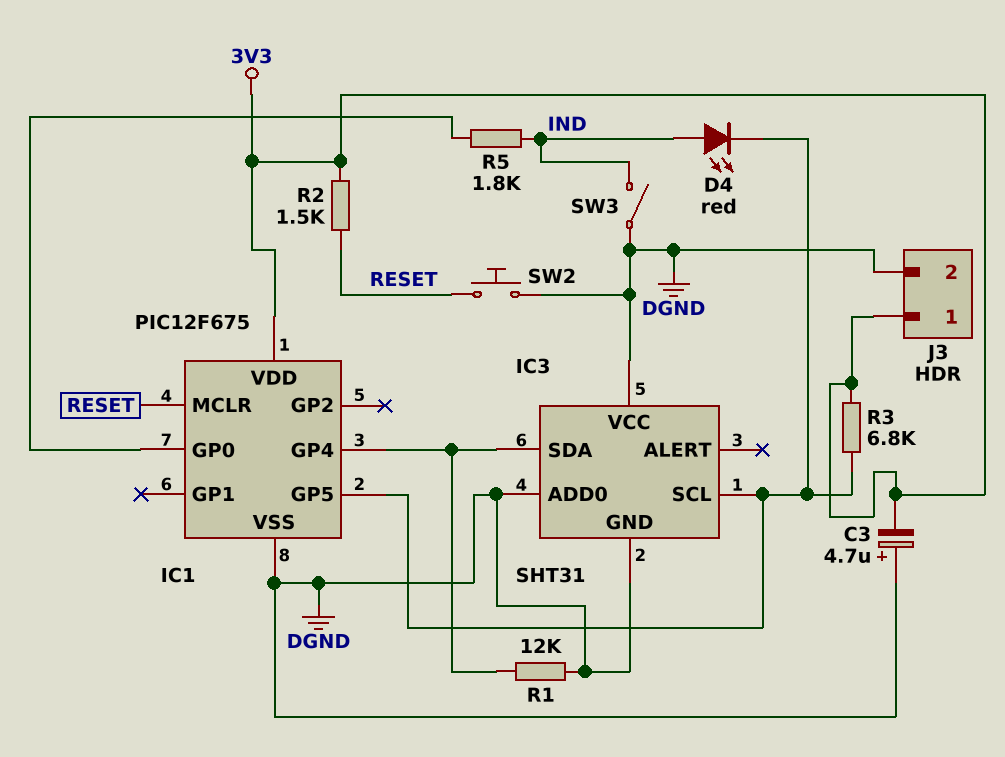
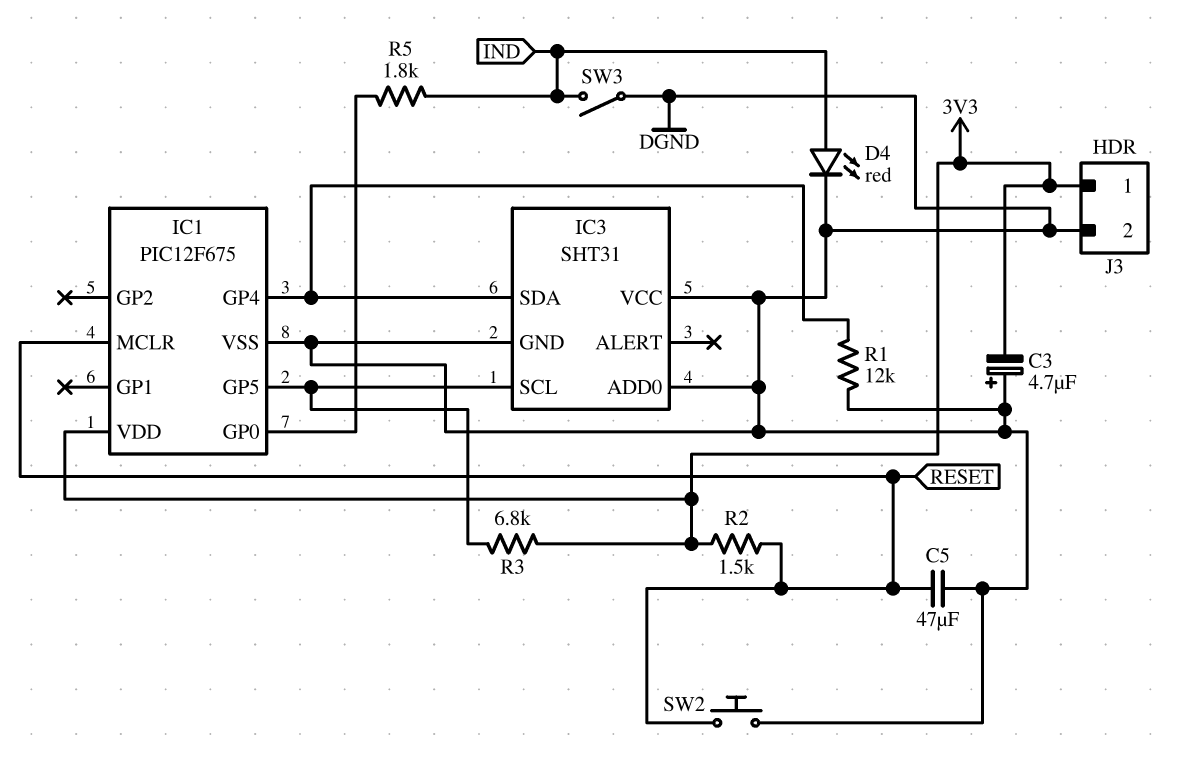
C5: none -> 47uF (DGND, RESET)
D4: LED red (A IND, K IC1/GP5) -> LED red (A IND, K DGND)

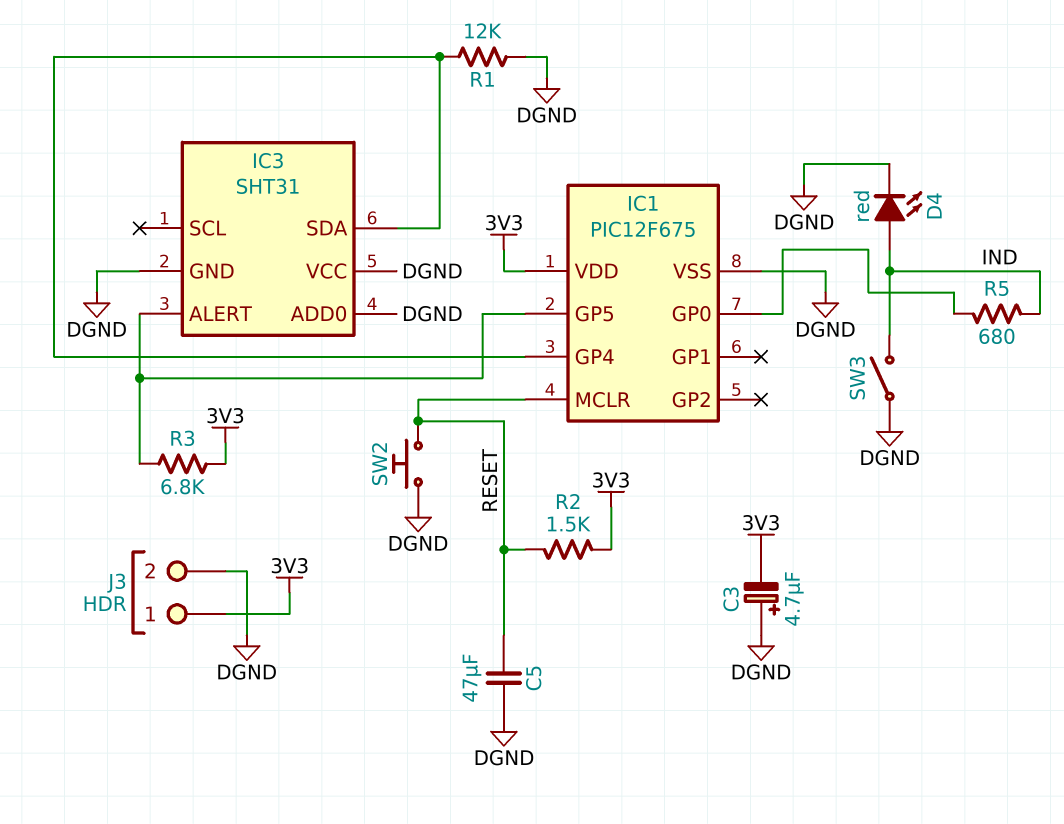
IC3 pin ALERT: none -> IC1/GP5
IC3 pin SCL: IC1/GP5 -> none
R5: 1.8k (IC1/GP0, IND) -> 680 (IC1/GP0, IND)

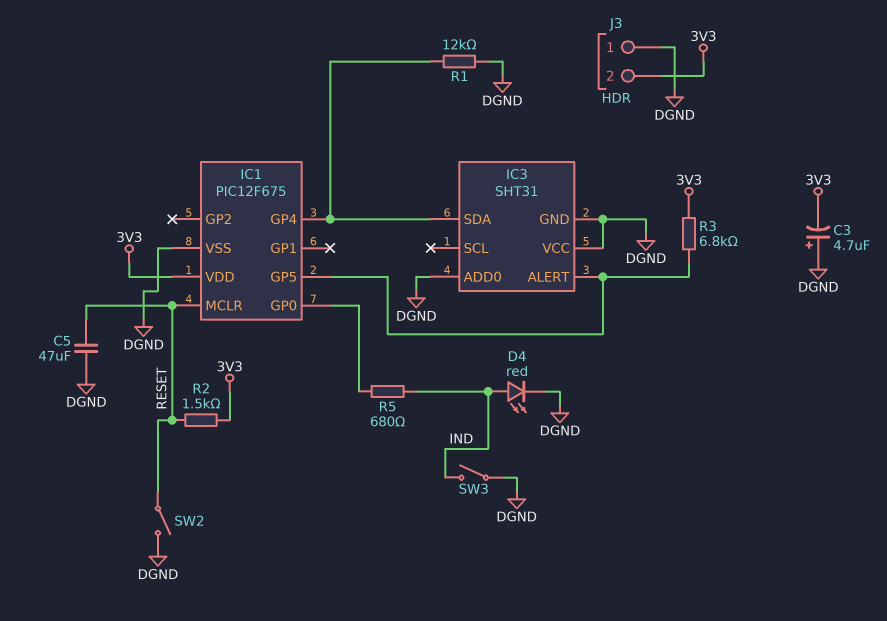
J3 pin 1: 3V3 -> DGND
J3 pin 2: DGND -> 3V3
SW2: button (DGND, RESET) -> switch (DGND, RESET)

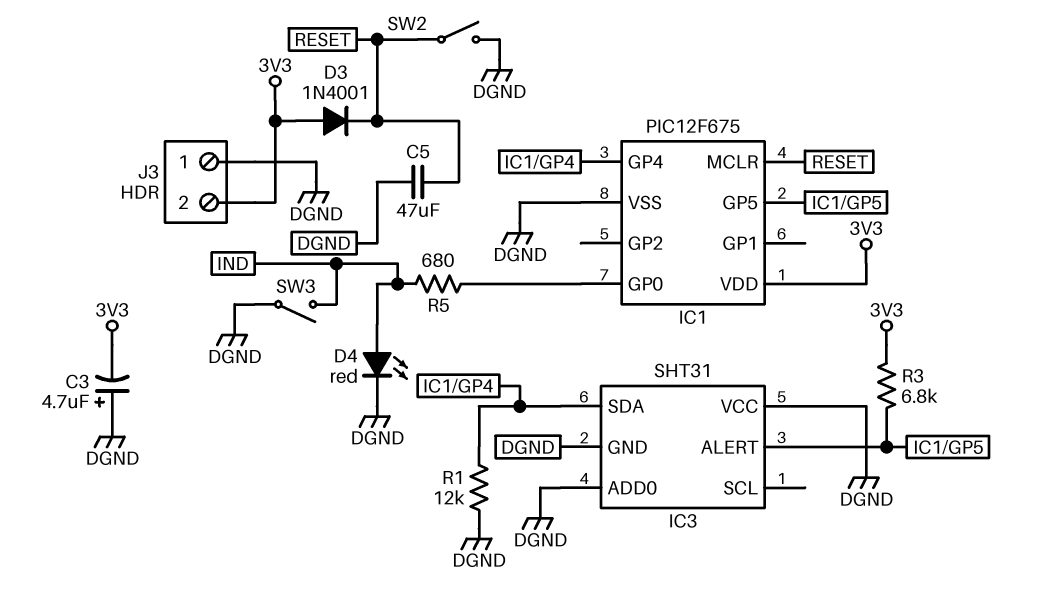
D3: none -> diode 1N4001 (A 3V3, K RESET)
R2: 1.5k (3V3, RESET) -> none

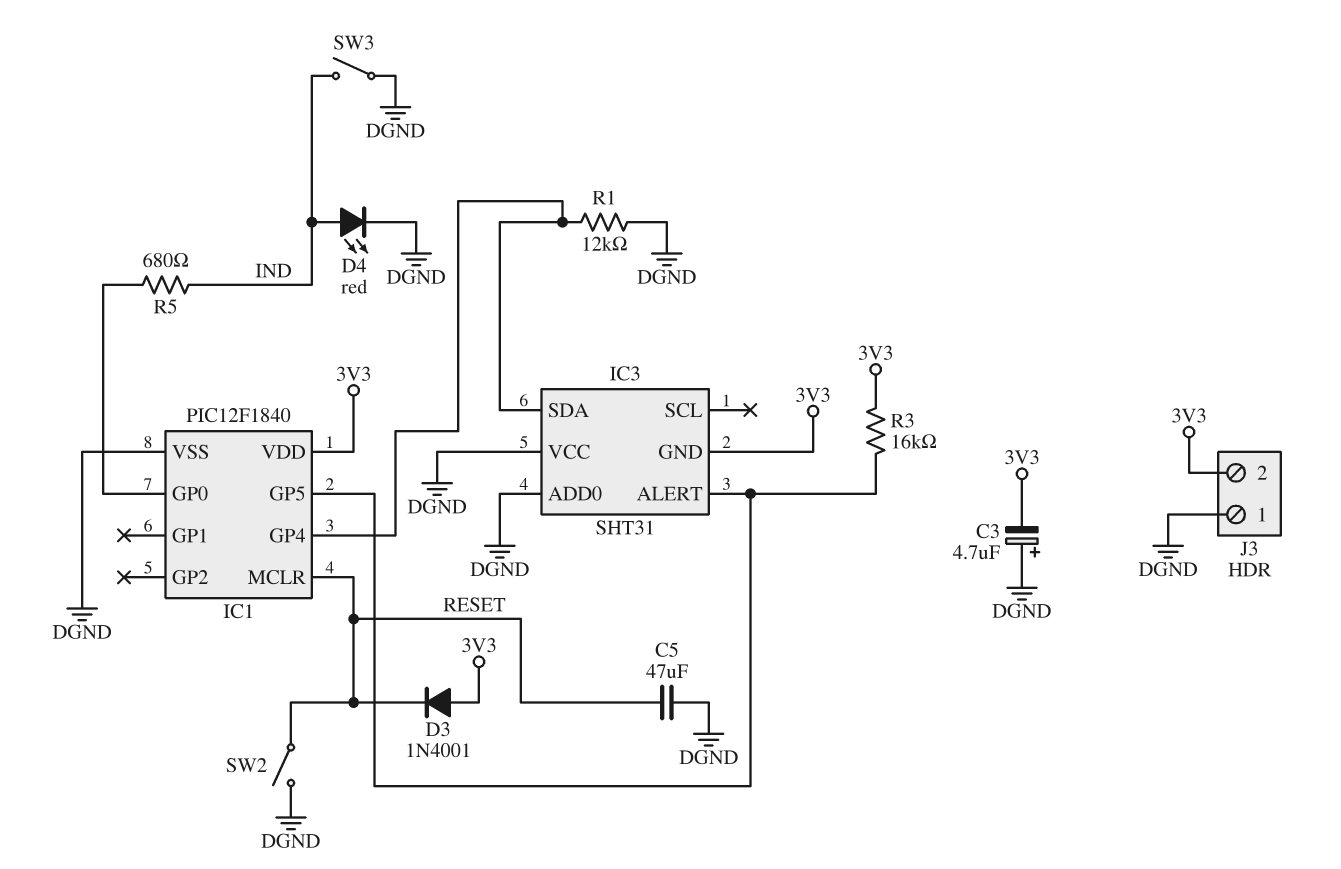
IC1: PIC12F675 -> PIC12F1840
IC3 pin GND: DGND -> 3V3
R3: 6.8k (3V3, IC1/GP5) -> 16k (3V3, IC1/GP5)

